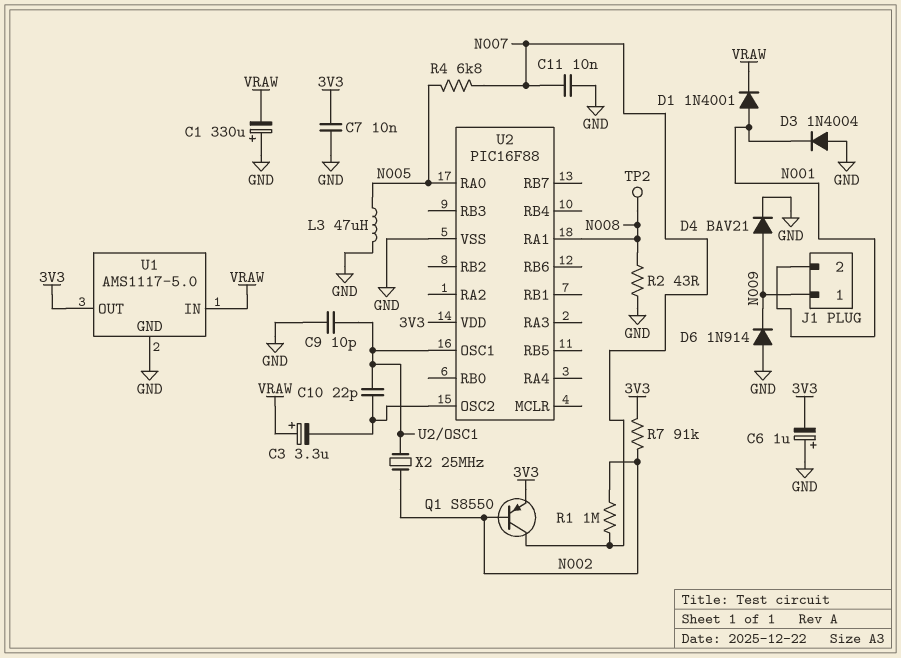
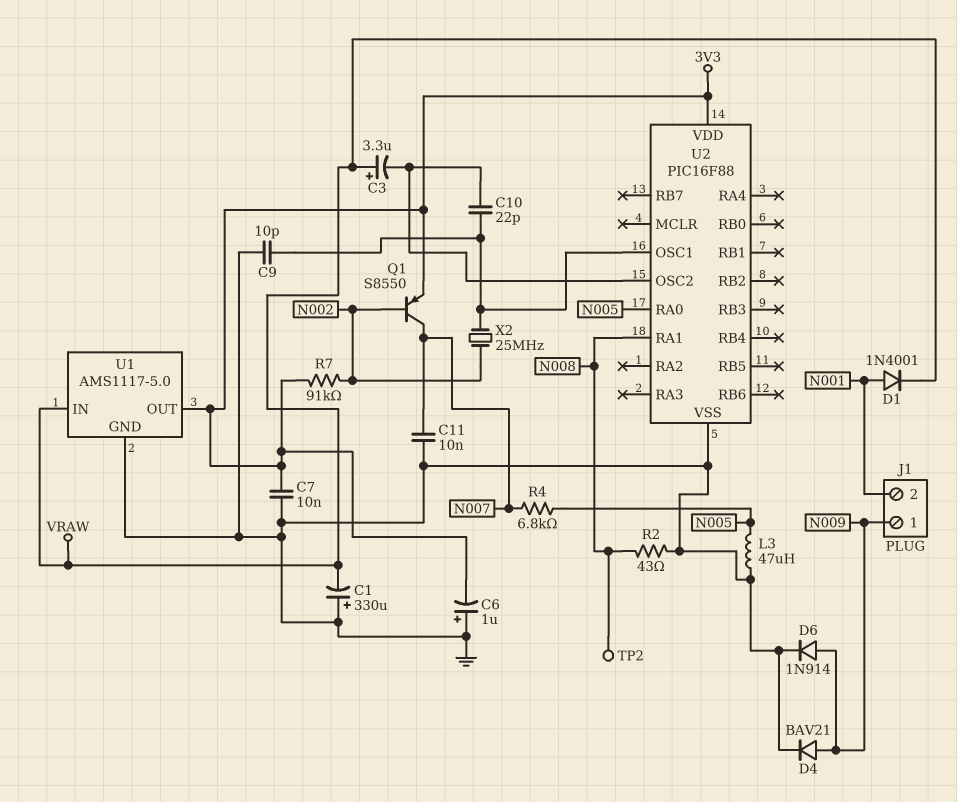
D3: diode 1N4004 (A GND, K N001) -> none
D6: diode 1N914 (A GND, K N009) -> diode 1N914 (A N009, K GND)
R1: 1M (N002, N007) -> none

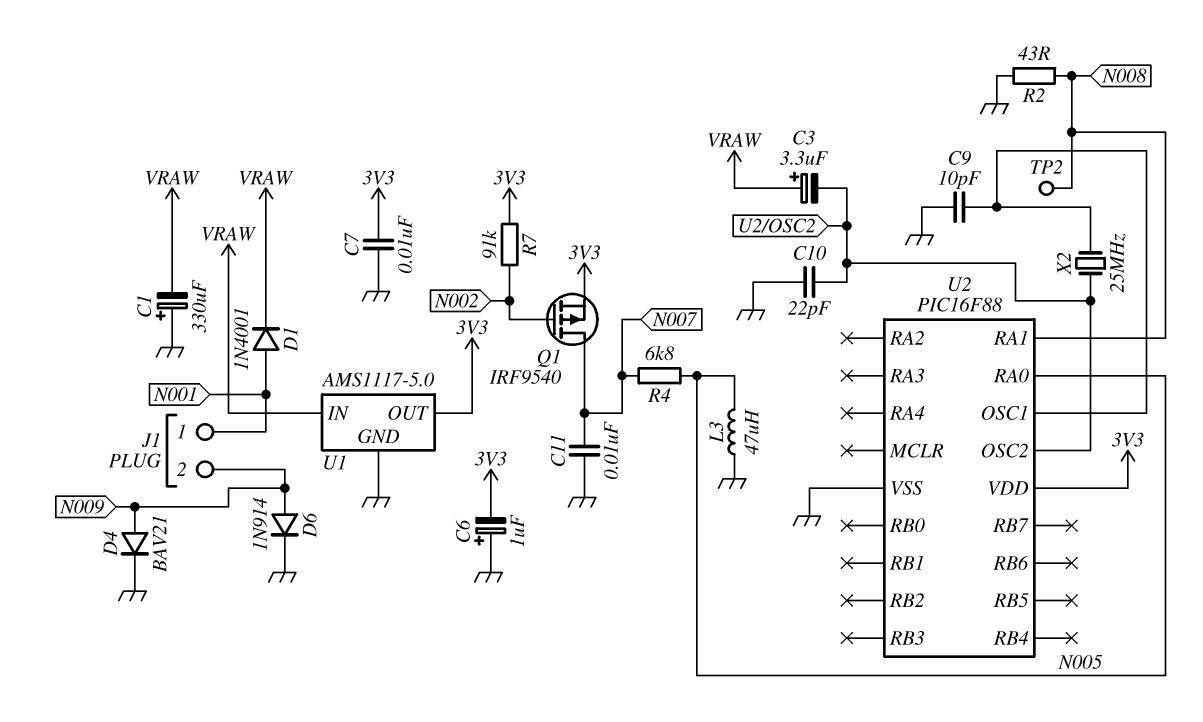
C10: 22pF (U2/OSC1, U2/OSC2) -> 22pF (GND, U2/OSC2)
J1 pin 1: N009 -> N001
J1 pin 2: N001 -> N009
Q1: PNP S8550 (B N002, C N007, E 3V3) -> PMOS IRF9540 (G N002, D N007, S 3V3)
X2: 25MHz (N002, U2/OSC1) -> 25MHz (U2/OSC1, U2/OSC2)

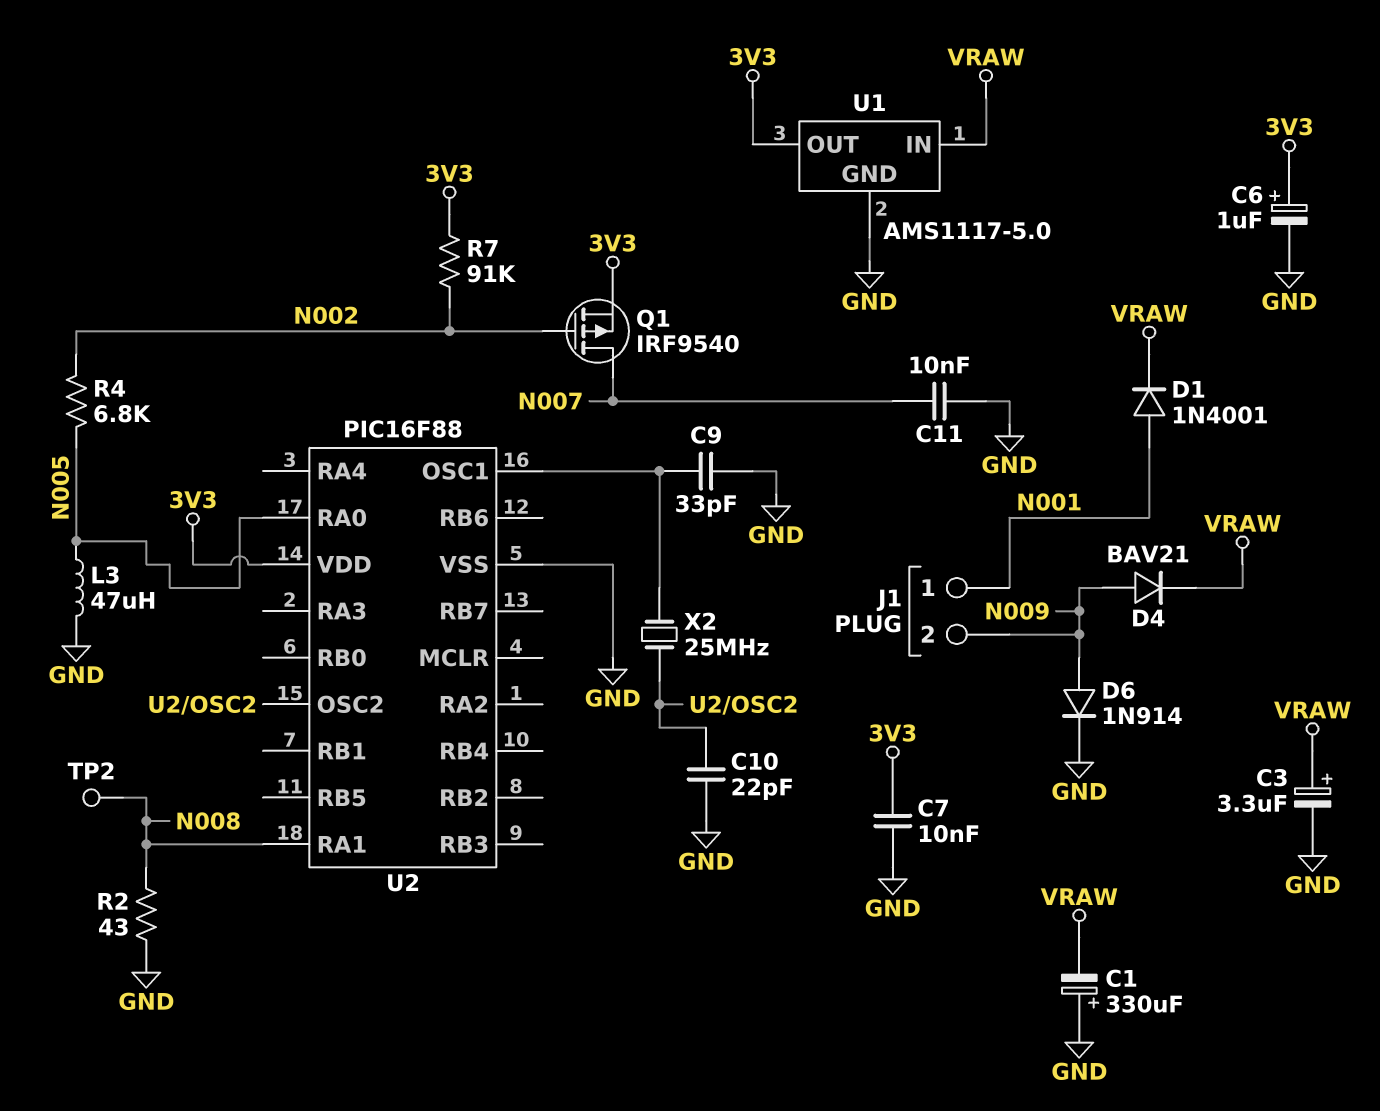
C3: 3.3uF (plus VRAW, minus U2/OSC2) -> 3.3uF (plus VRAW, minus GND)
C6: 1uF (plus GND, minus 3V3) -> 1uF (plus 3V3, minus GND)
C9: 10pF (GND, U2/OSC1) -> 33pF (GND, U2/OSC1)
D4: diode BAV21 (A N009, K GND) -> diode BAV21 (A N009, K VRAW)
R4: 6.8k (N005, N007) -> 6.8k (N002, N005)

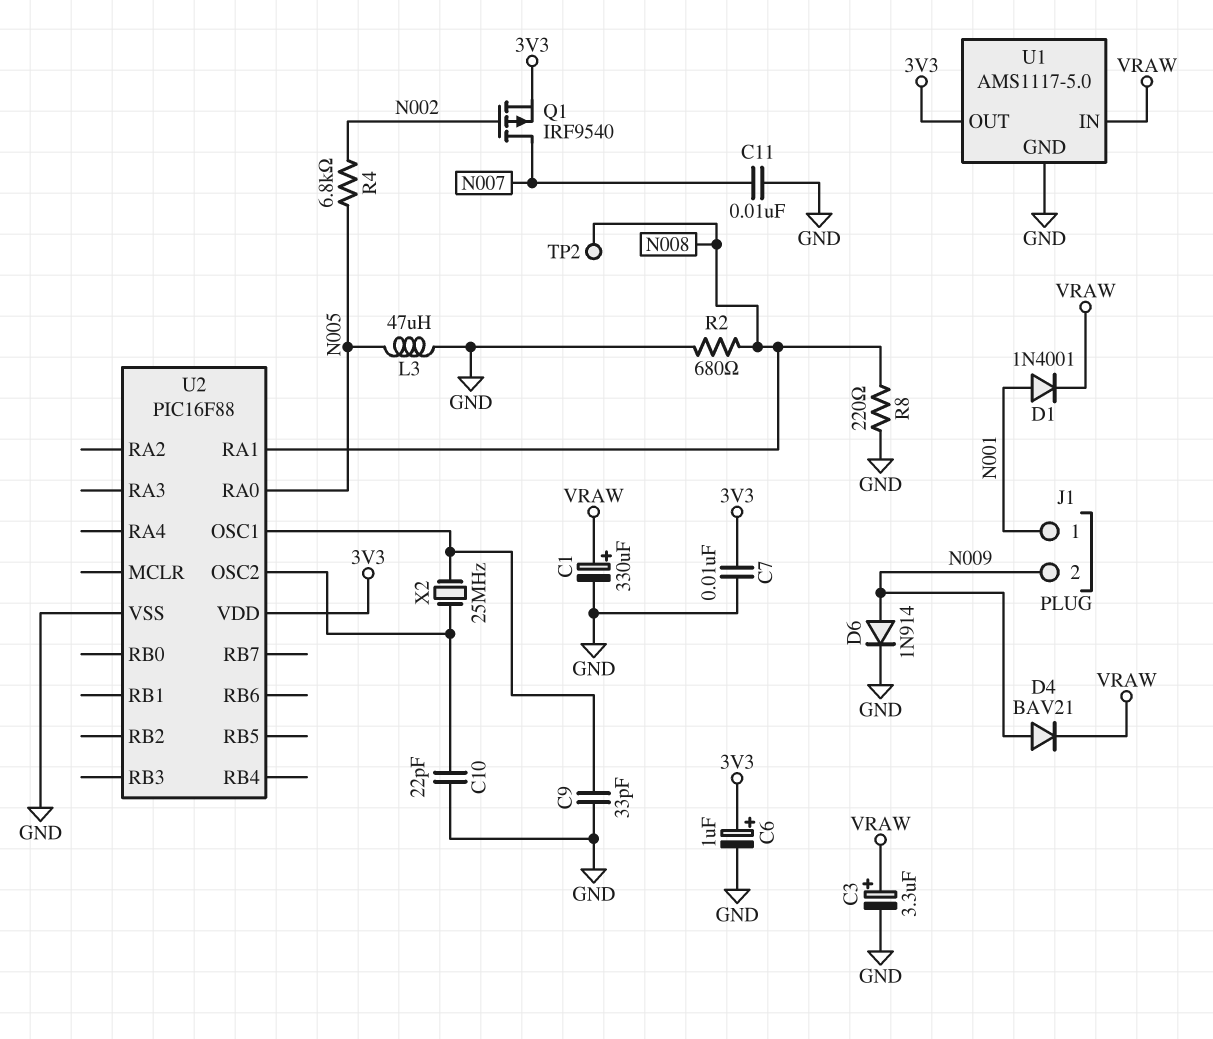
C1: 330uF (plus GND, minus VRAW) -> 330uF (plus VRAW, minus GND)
R2: 43 (GND, N008) -> 680 (GND, N008)
R7: 91k (3V3, N002) -> none
R8: none -> 220 (GND, N008)

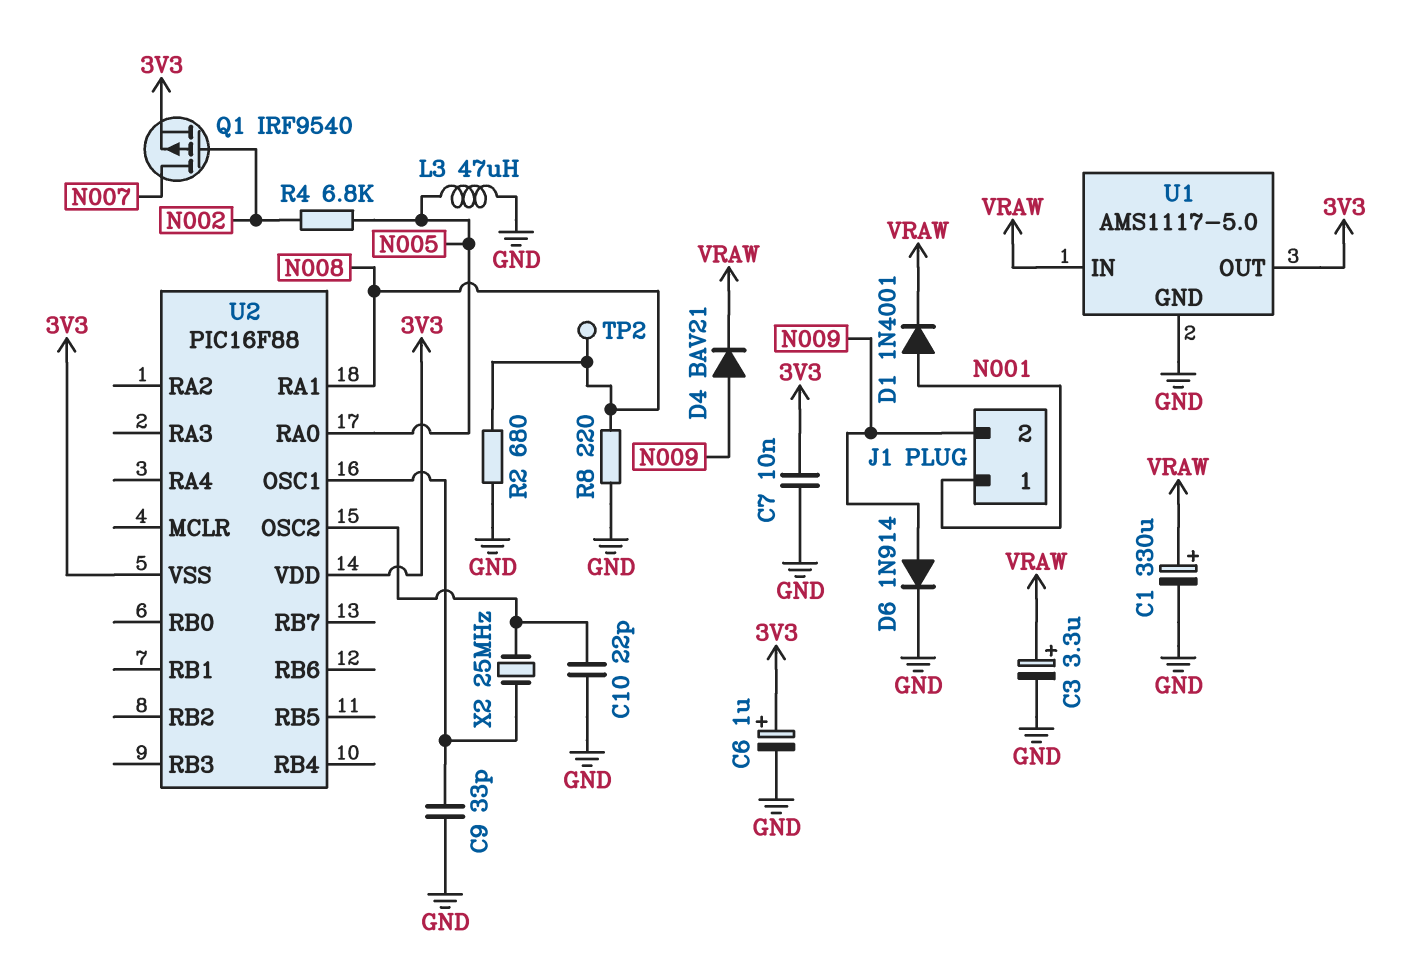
C11: 10nF (GND, N007) -> none
U2 pin VSS: GND -> 3V3

